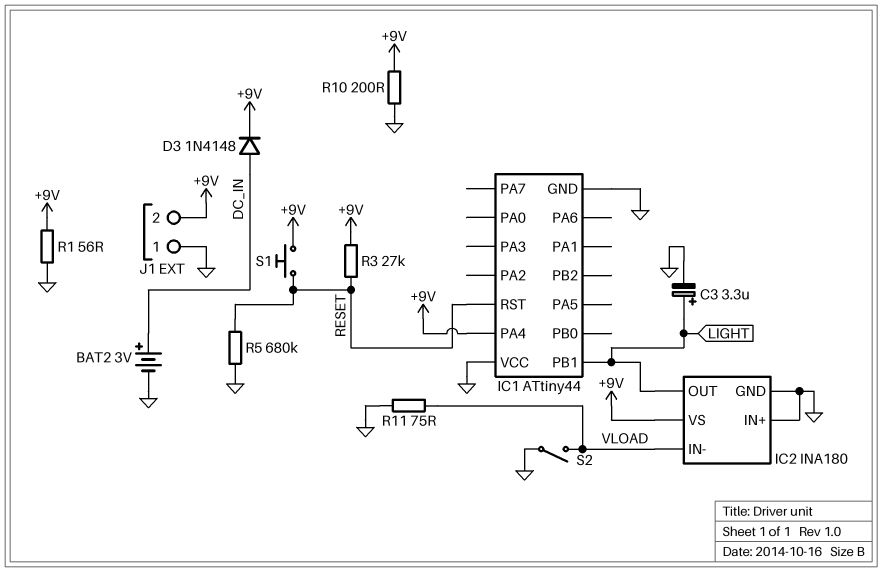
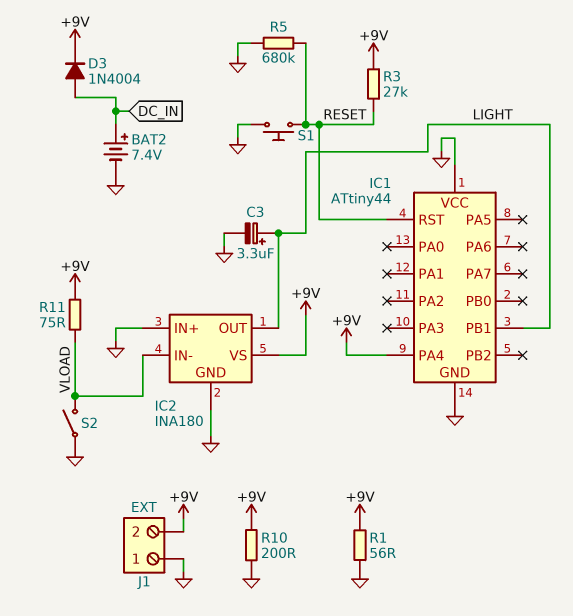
BAT2: 3V (plus DC_IN, minus GND) -> 7.4V (plus DC_IN, minus GND)
D3: diode 1N4148 (A DC_IN, K +9V) -> diode 1N4004 (A DC_IN, K +9V)
R11: 75 (GND, VLOAD) -> 75 (+9V, VLOAD)
S1: button (+9V, RESET) -> button (GND, RESET)

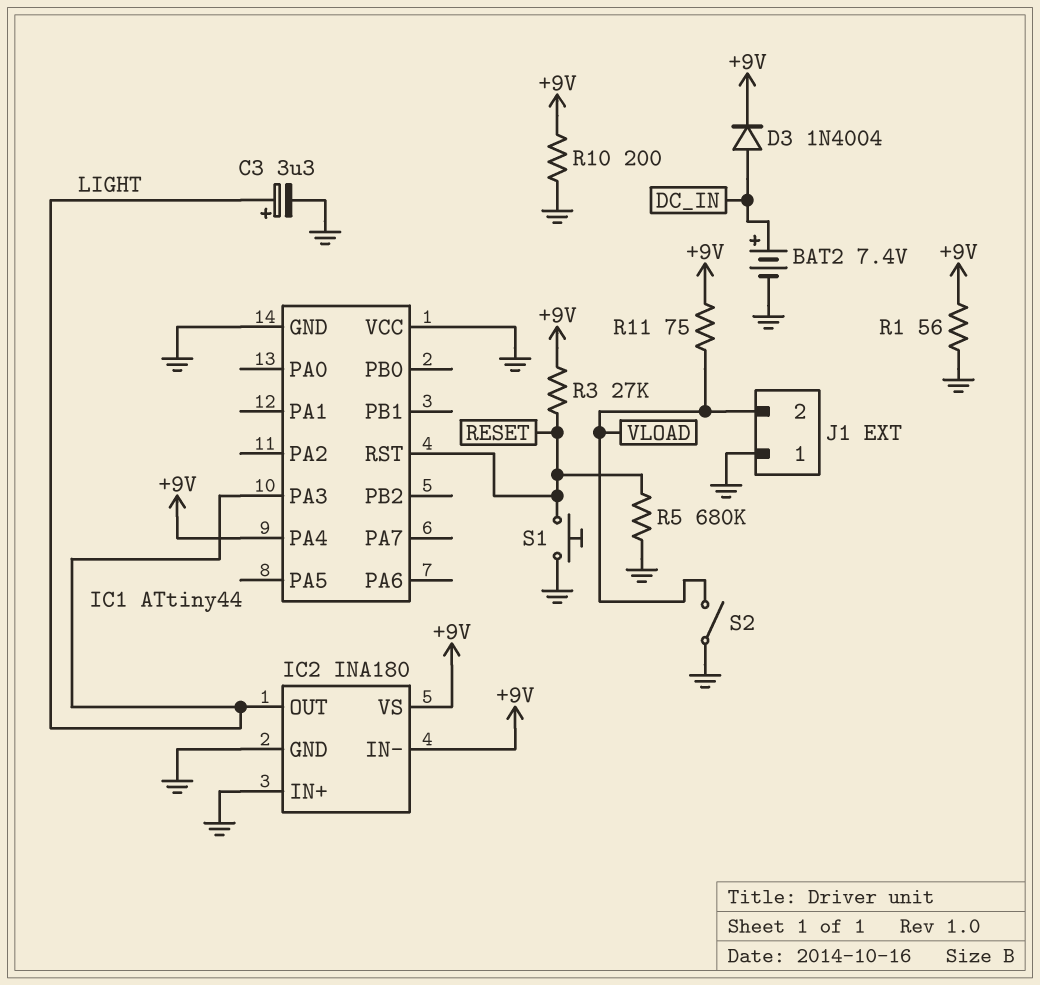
IC1 pin PA3: none -> LIGHT
IC1 pin PB1: LIGHT -> none
IC2 pin IN-: VLOAD -> +9V
J1 pin 2: +9V -> VLOAD

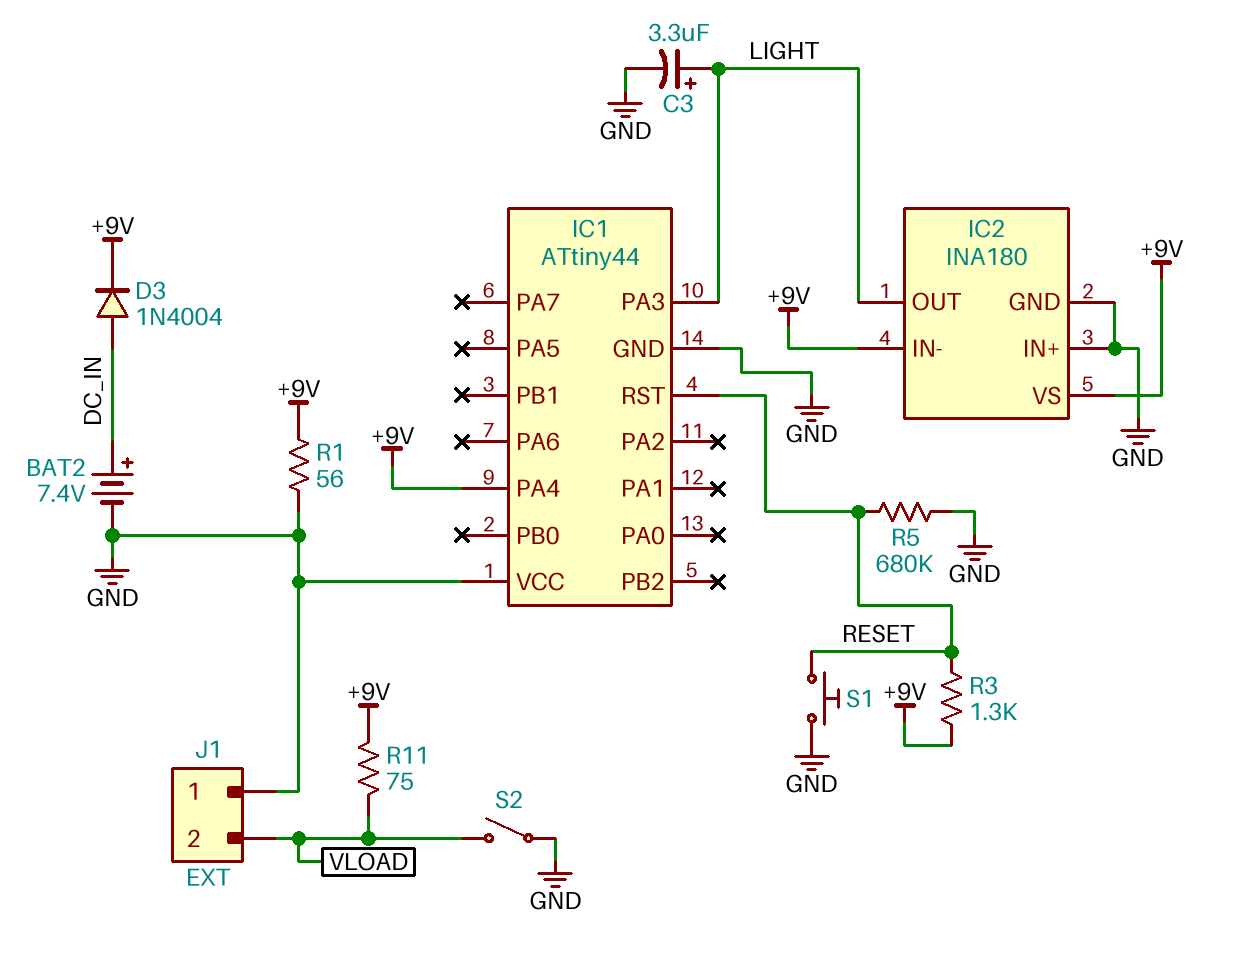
R3: 27k (+9V, RESET) -> 1.3k (+9V, RESET)
R10: 200 (+9V, GND) -> none

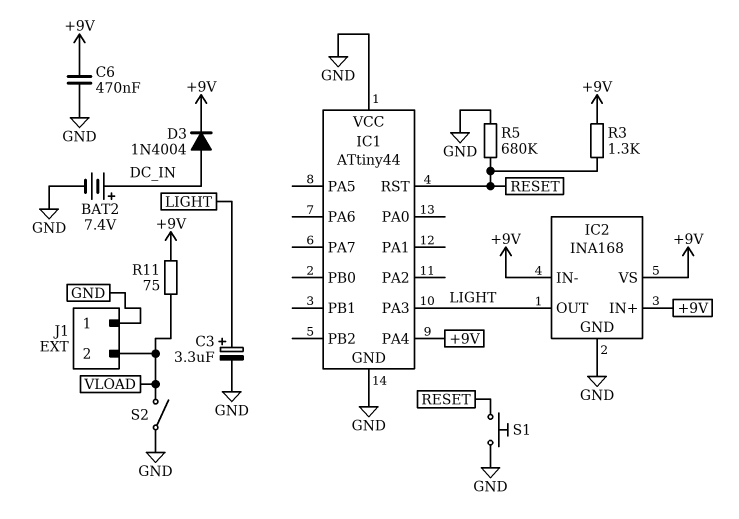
C6: none -> 470nF (+9V, GND)
IC2: INA180 -> INA168
IC2 pin IN+: GND -> +9V
R1: 56 (+9V, GND) -> none

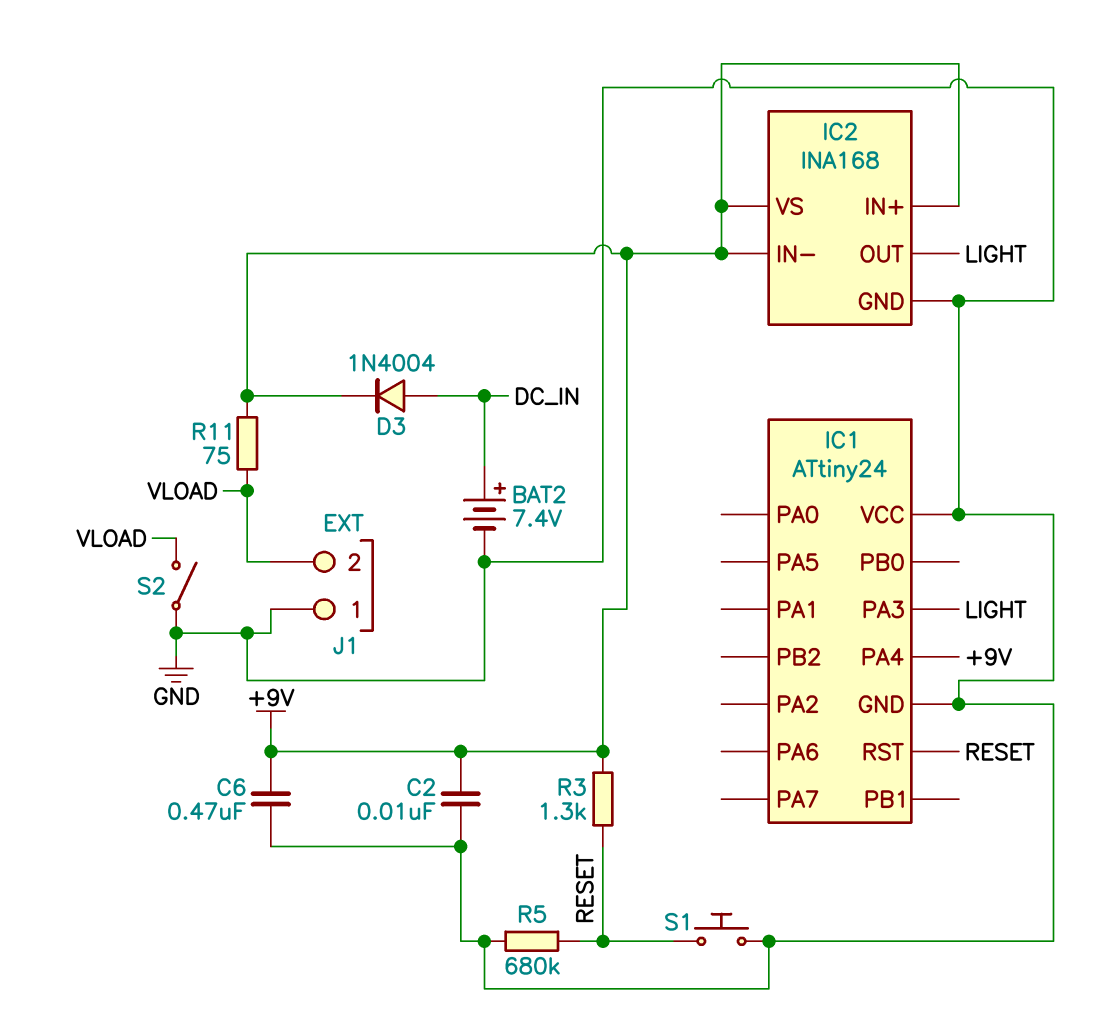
C2: none -> 10nF (+9V, GND)
C3: 3.3uF (plus LIGHT, minus GND) -> none
IC1: ATtiny44 -> ATtiny24

